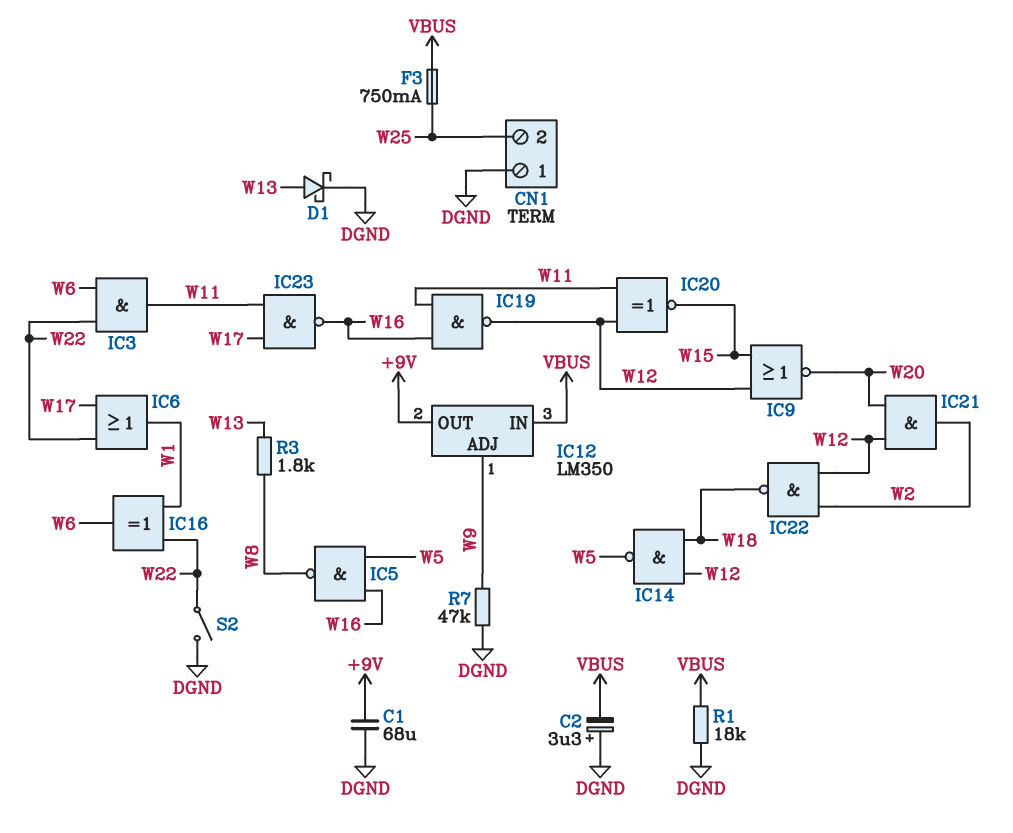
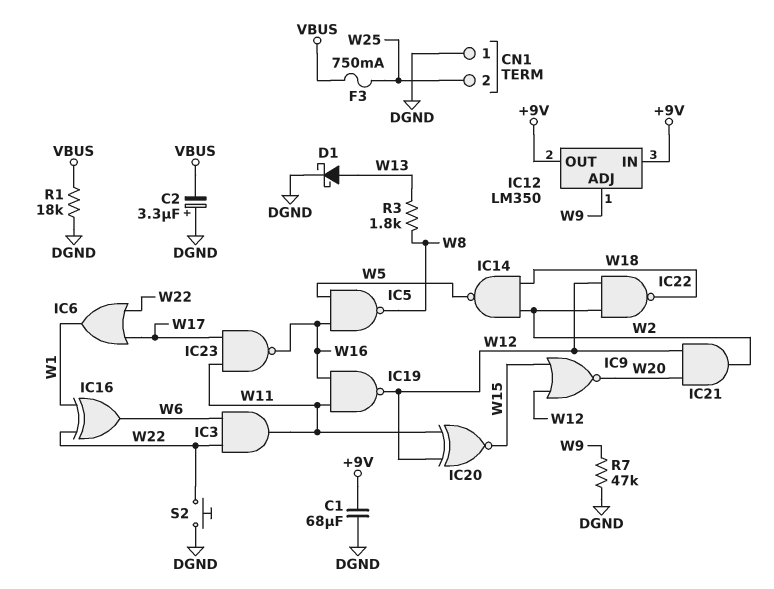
IC12 pin IN: VBUS -> +9V
IC14: NAND (in W12, in W18, out W5) -> NAND (in W2, in W18, out W5)
S2: switch (DGND, W22) -> button (DGND, W22)

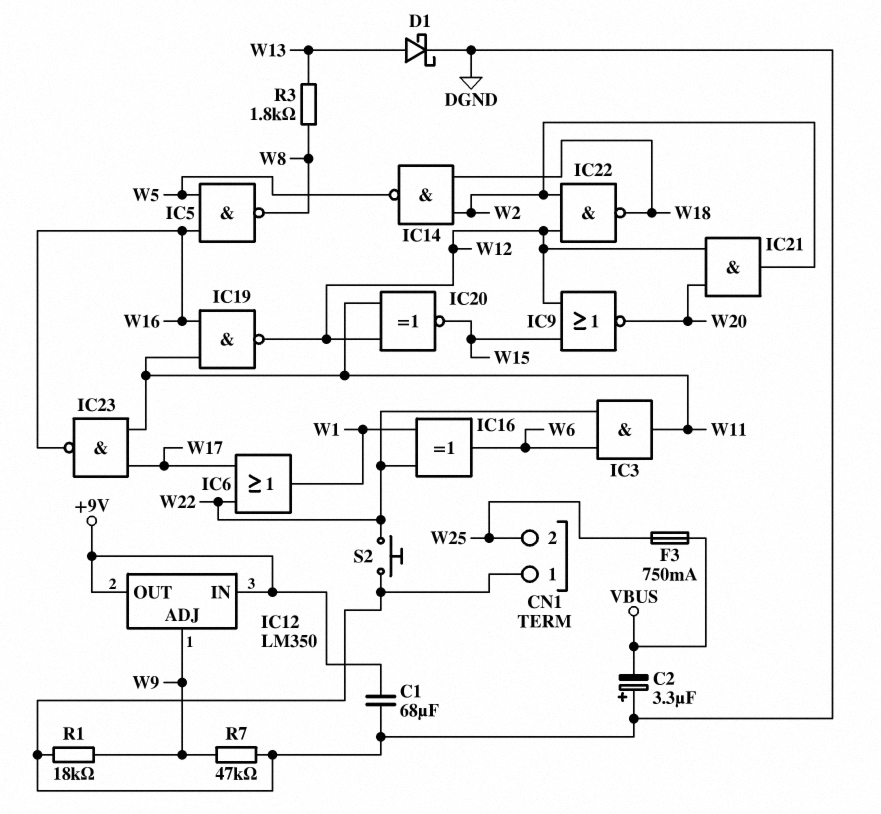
R1: 18k (DGND, VBUS) -> 18k (DGND, W9)

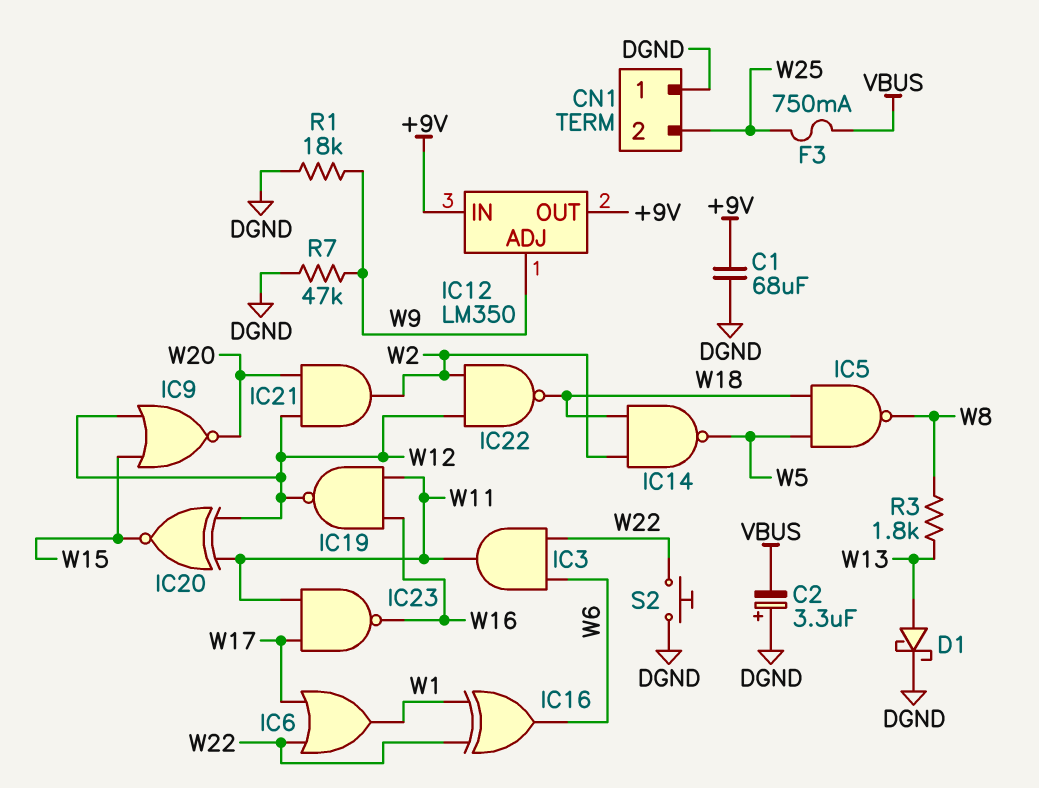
IC5: NAND (in W5, in W16, out W8) -> NAND (in W5, in W18, out W8)

